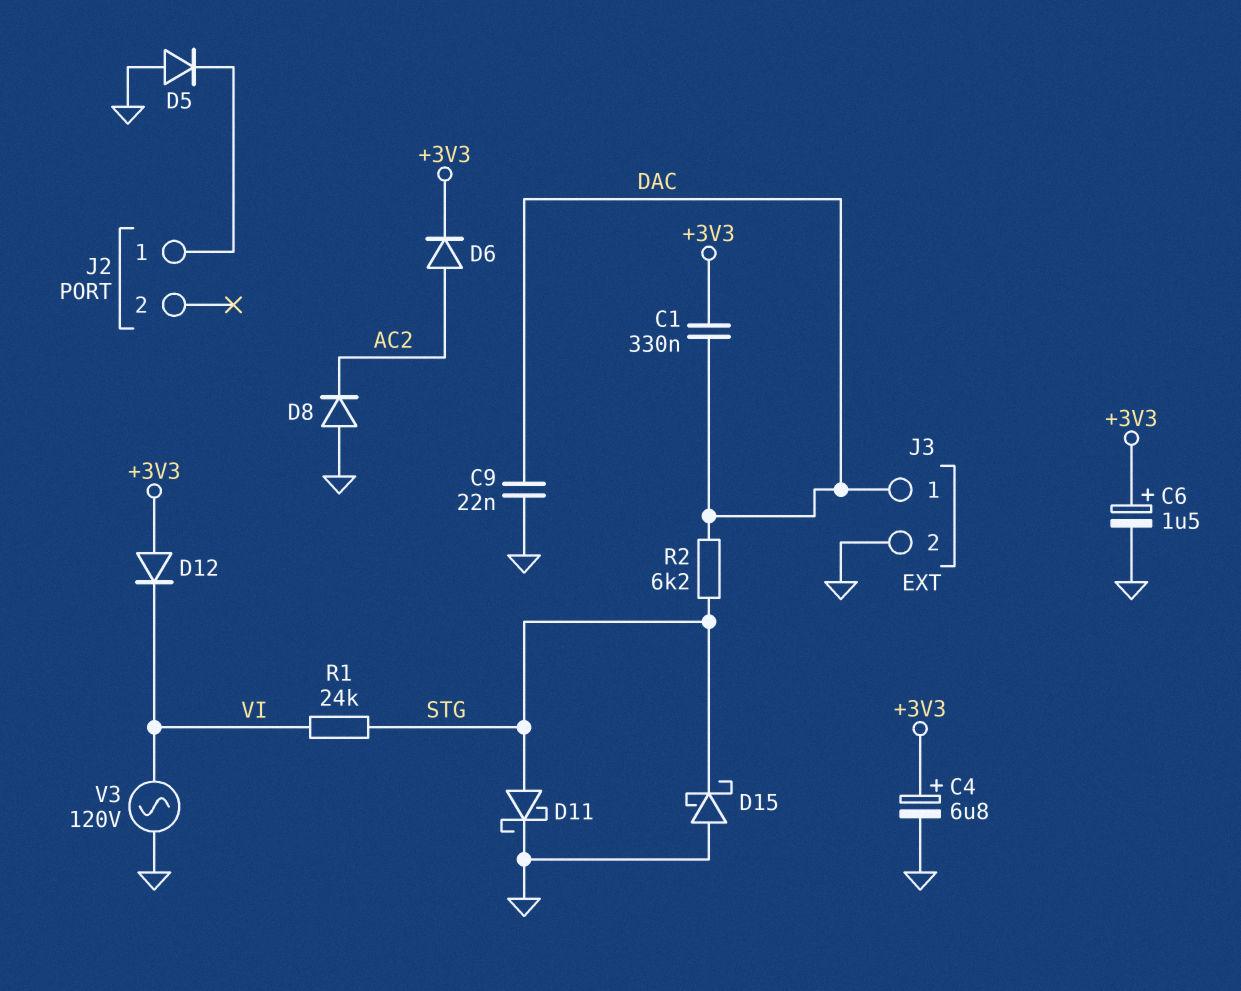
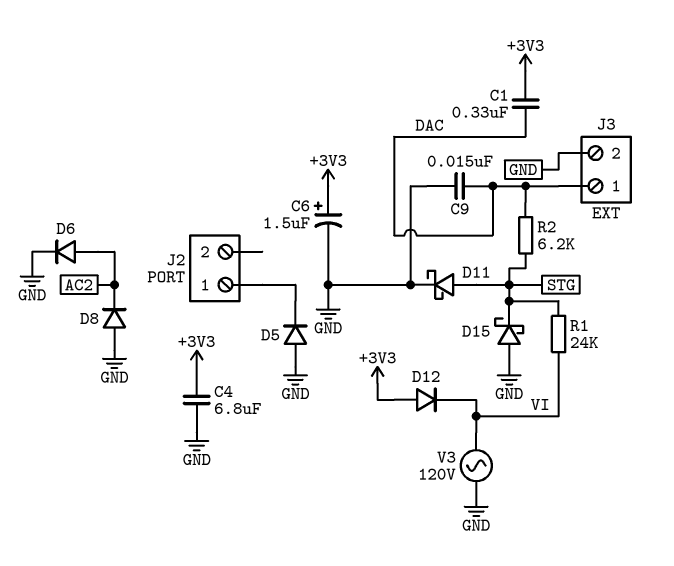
C4: 6.8uF (plus +3V3, minus GND) -> 6.8uF (+3V3, GND)
C9: 22nF (DAC, GND) -> 15nF (DAC, GND)
D6: diode (A AC2, K +3V3) -> diode (A AC2, K GND)

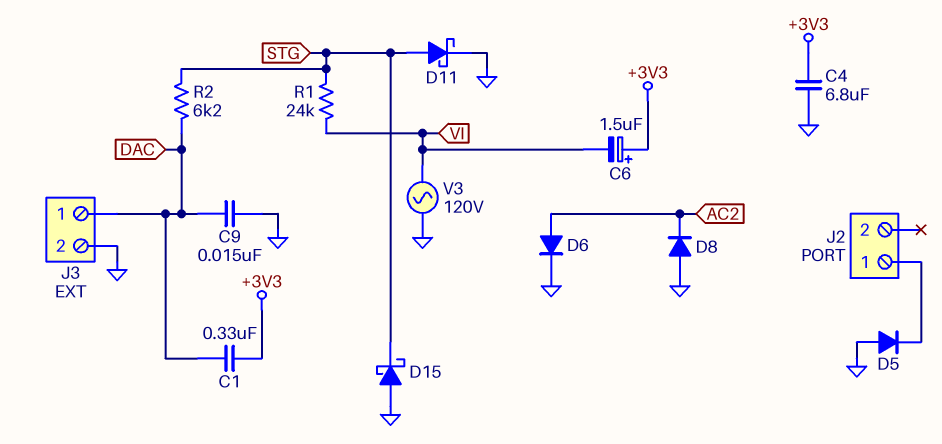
C6: 1.5uF (plus +3V3, minus GND) -> 1.5uF (plus +3V3, minus VI)
D12: diode (A +3V3, K VI) -> none

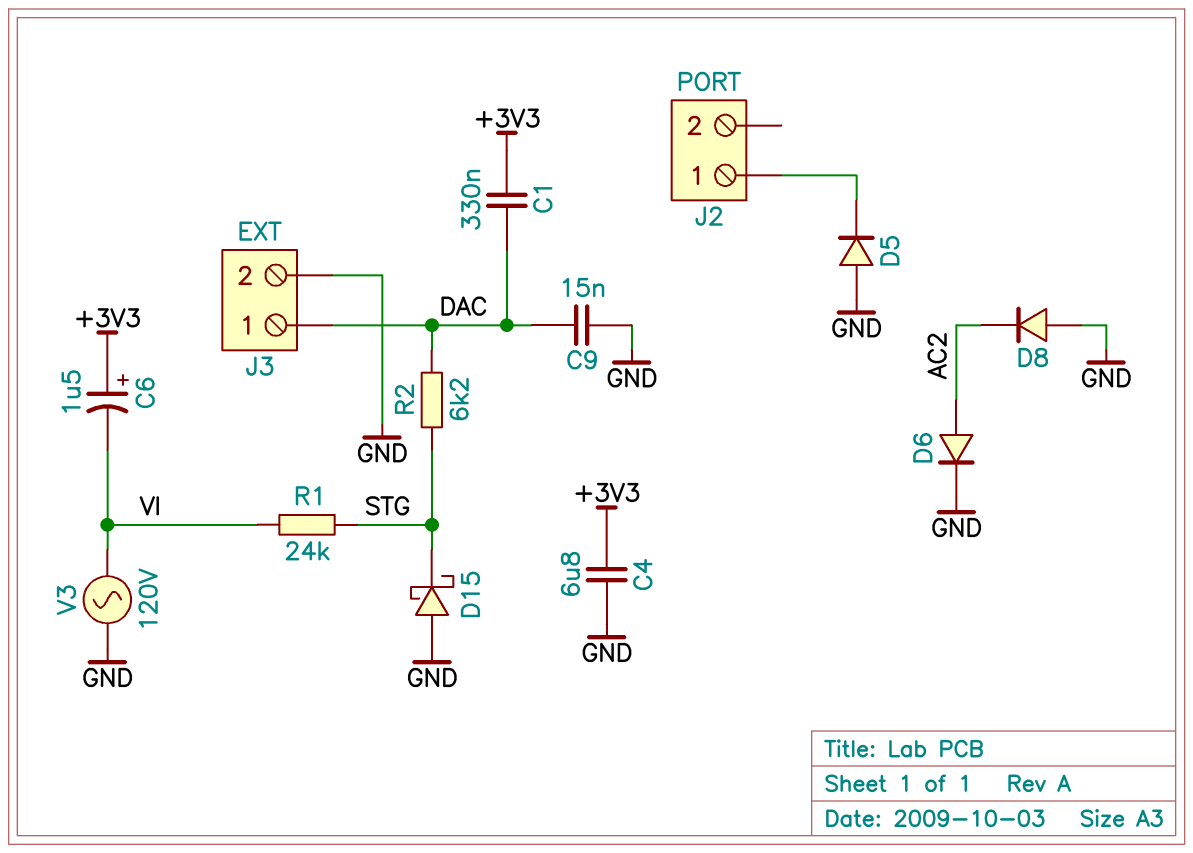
D11: schottky (A STG, K GND) -> none

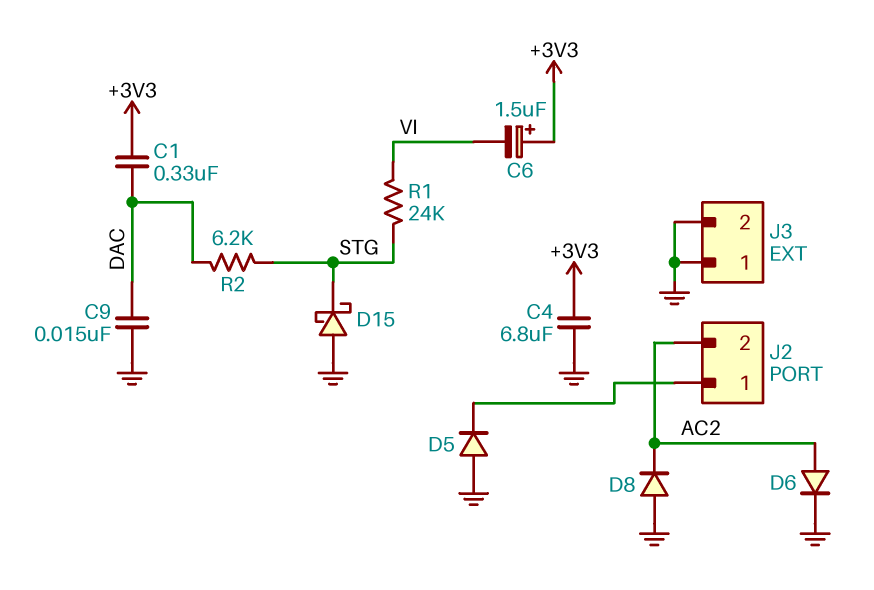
J2 pin 2: none -> AC2
J3 pin 1: DAC -> GND
V3: AC 120V (GND, VI) -> none

